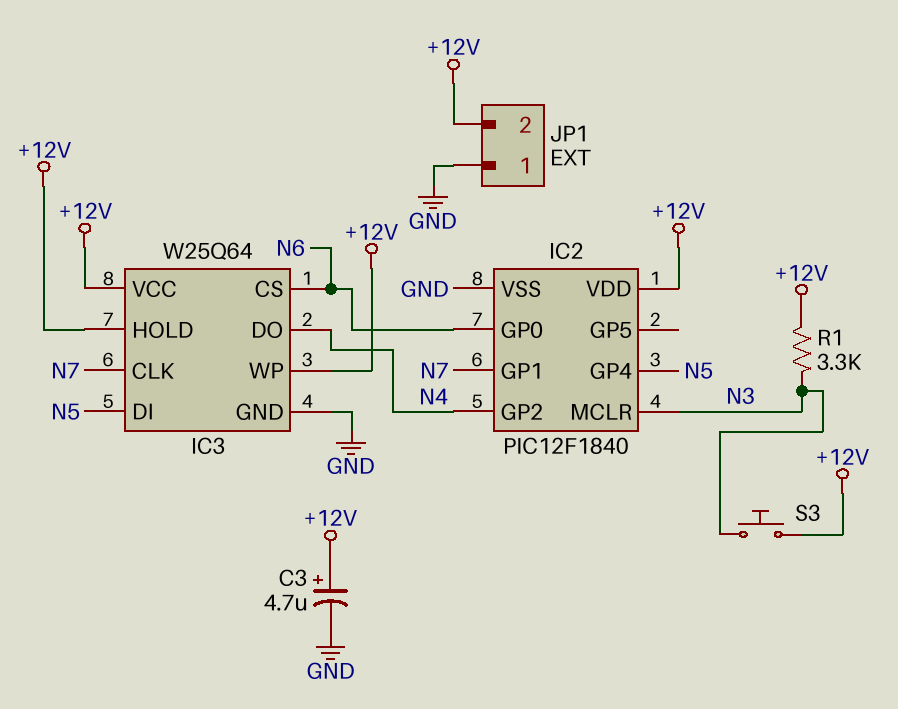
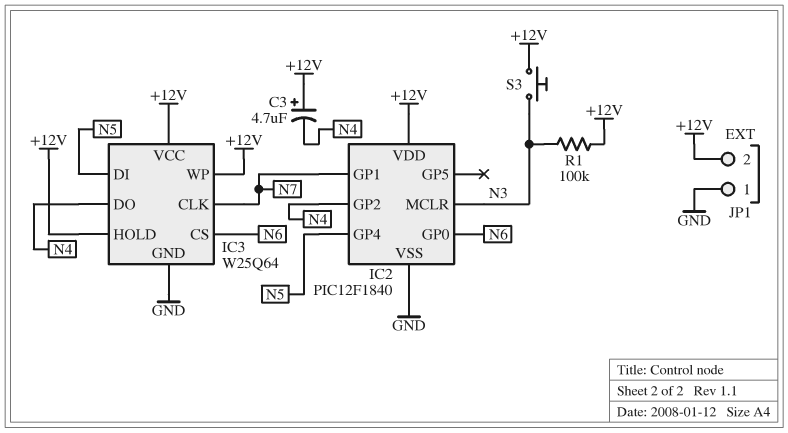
C3: 4.7uF (plus +12V, minus GND) -> 4.7uF (plus +12V, minus N4)
R1: 3.3k (+12V, N3) -> 100k (+12V, N3)

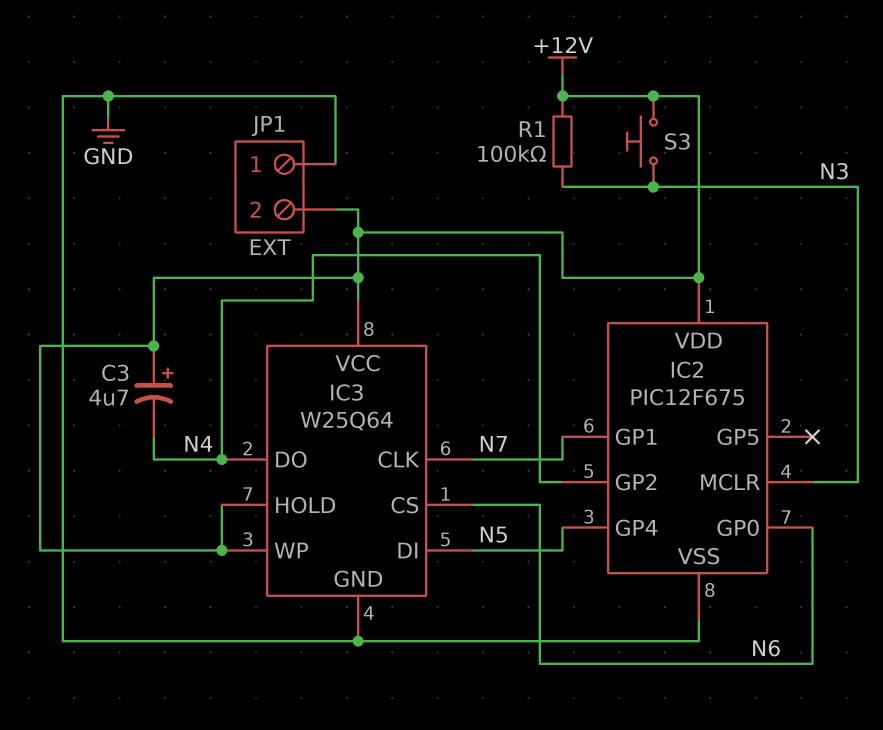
IC2: PIC12F1840 -> PIC12F675

